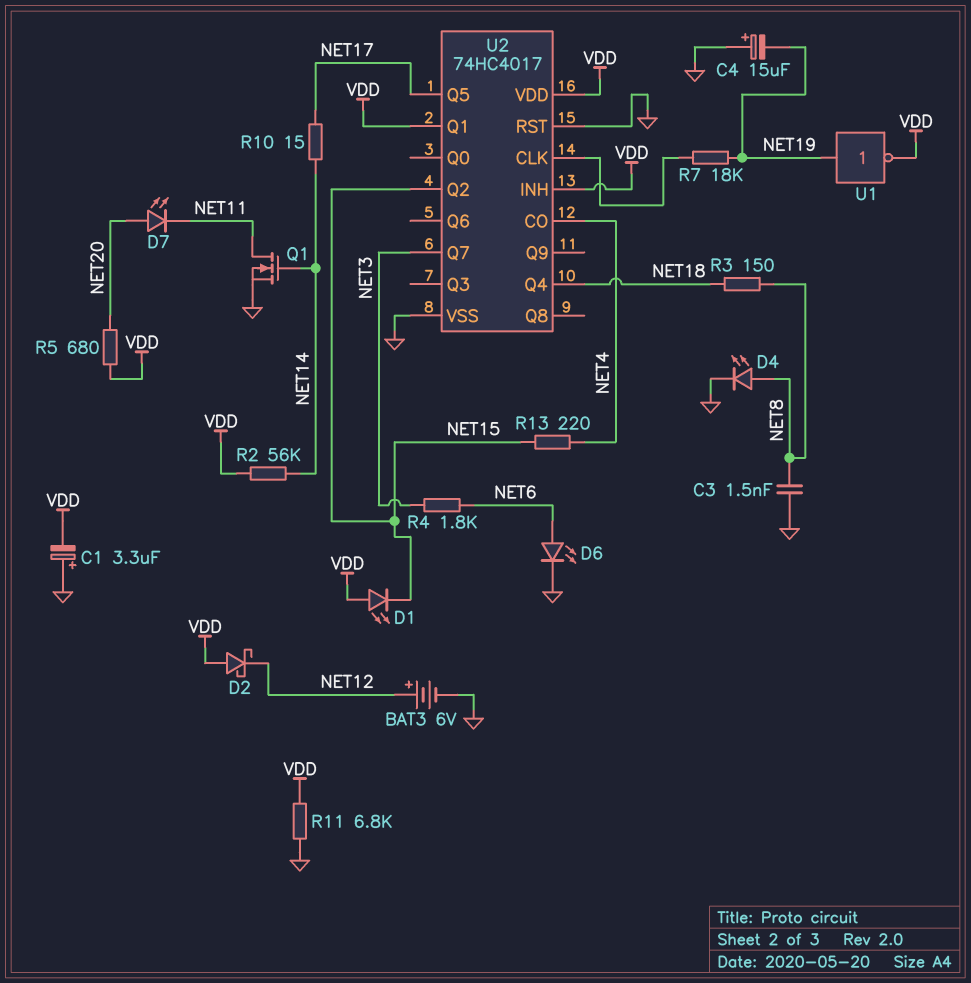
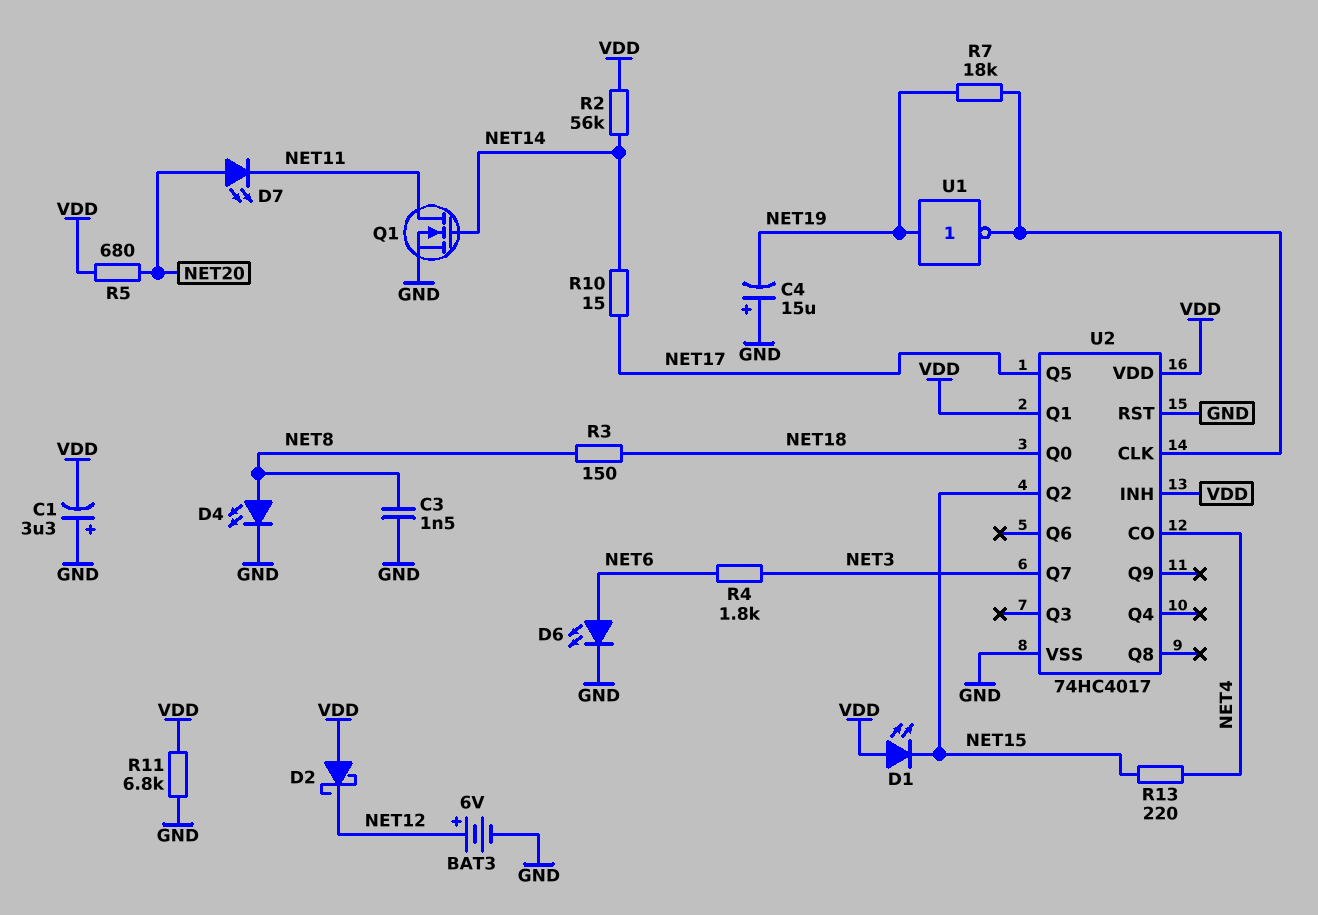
U1: NOT (in NET19, out VDD) -> NOT (in NET19, out U2/CLK)
U2 pin Q0: none -> NET18
U2 pin Q4: NET18 -> none

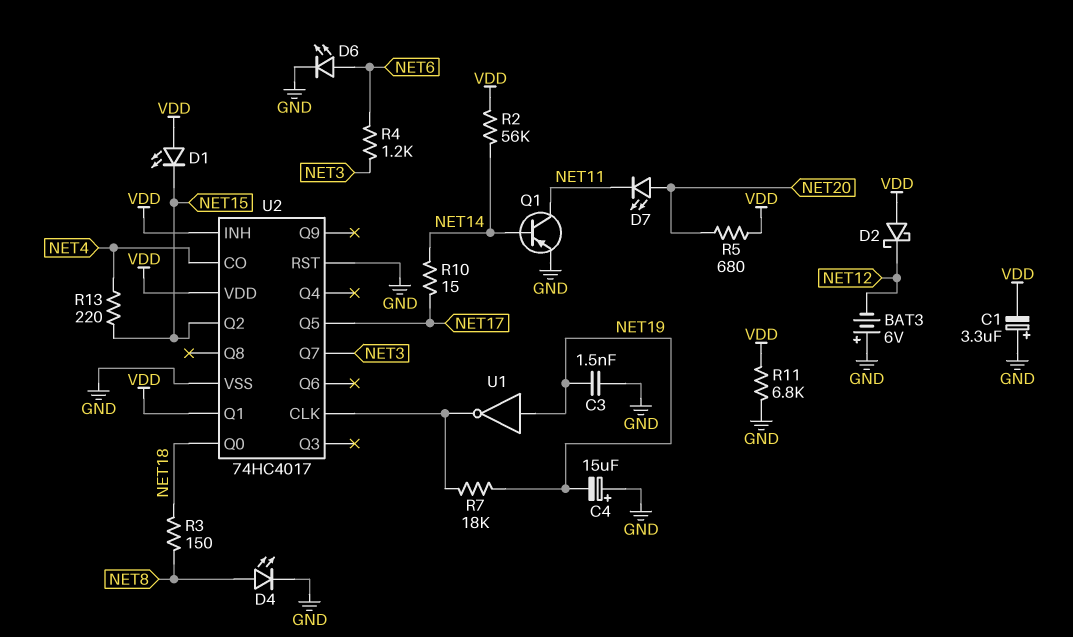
BAT3: 6V (plus NET12, minus GND) -> 6V (plus GND, minus NET12)
C3: 1.5nF (GND, NET8) -> 1.5nF (GND, NET19)
Q1: NMOS (G NET14, D NET11, S GND) -> PNP (B NET14, C NET11, E GND)
R4: 1.8k (NET3, NET6) -> 1.2k (NET3, NET6)

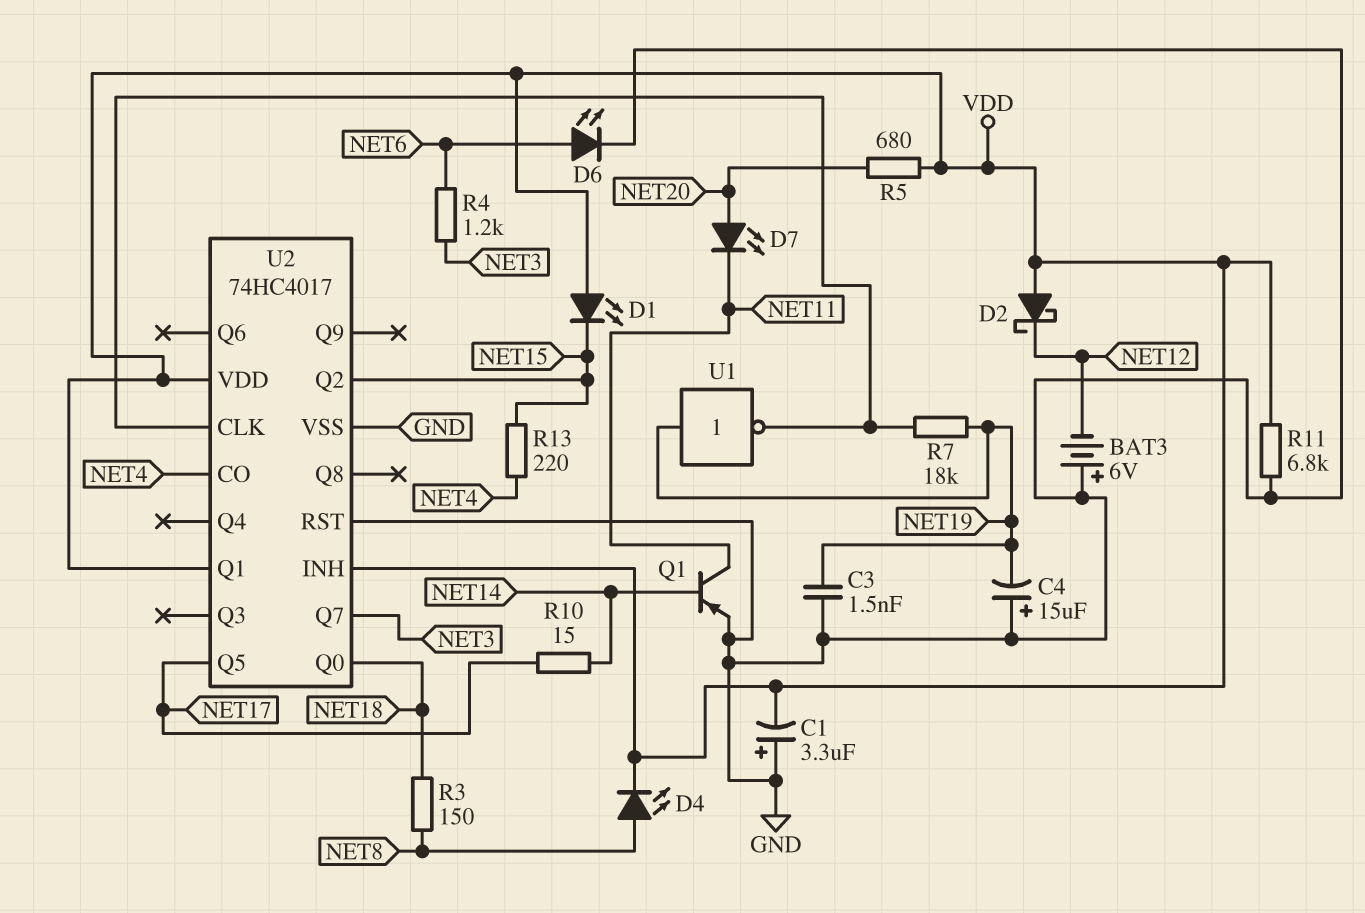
D4: LED (A NET8, K GND) -> LED (A NET8, K VDD)
R2: 56k (NET14, VDD) -> none

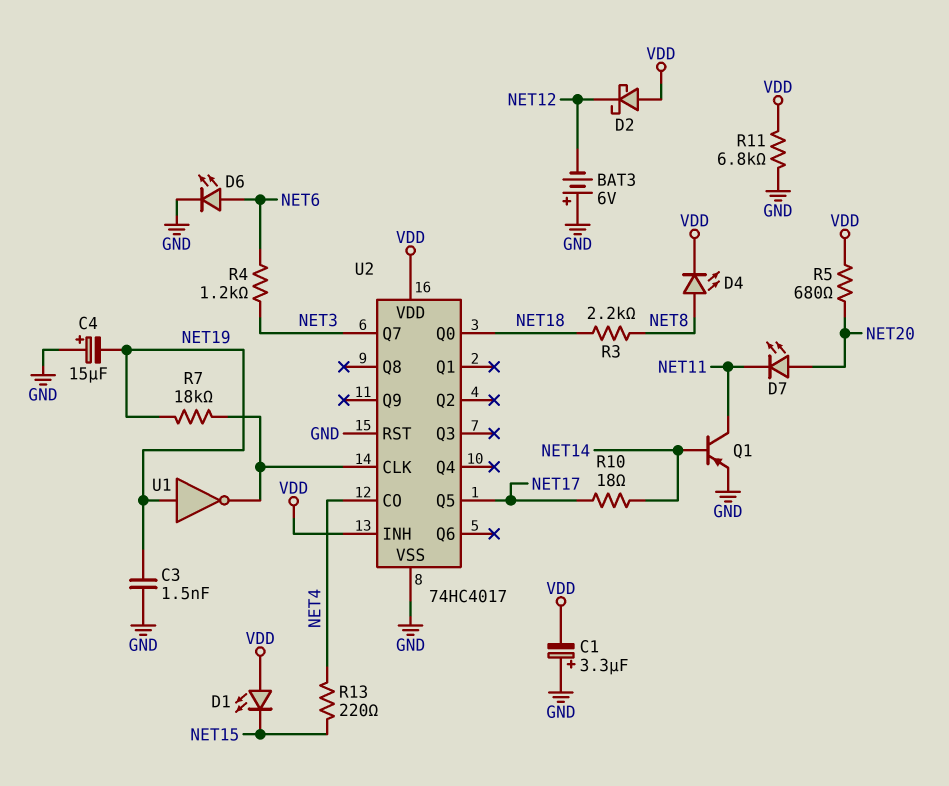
R3: 150 (NET8, NET18) -> 2.2k (NET8, NET18)
R10: 15 (NET14, NET17) -> 18 (NET14, NET17)
U2 pin Q1: VDD -> none
U2 pin Q2: NET15 -> none

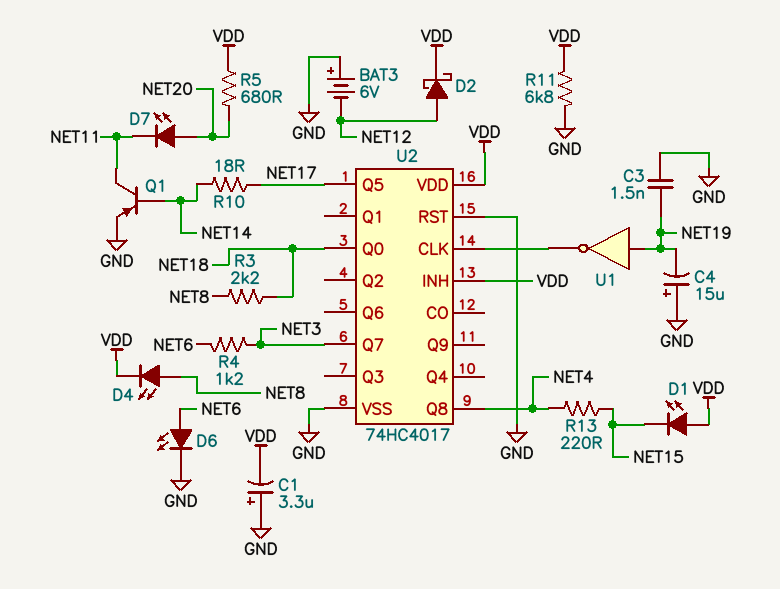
D2: schottky (A VDD, K NET12) -> schottky (A NET12, K VDD)
R7: 18k (NET19, U2/CLK) -> none
U2 pin CO: NET4 -> none
U2 pin Q8: none -> NET4

